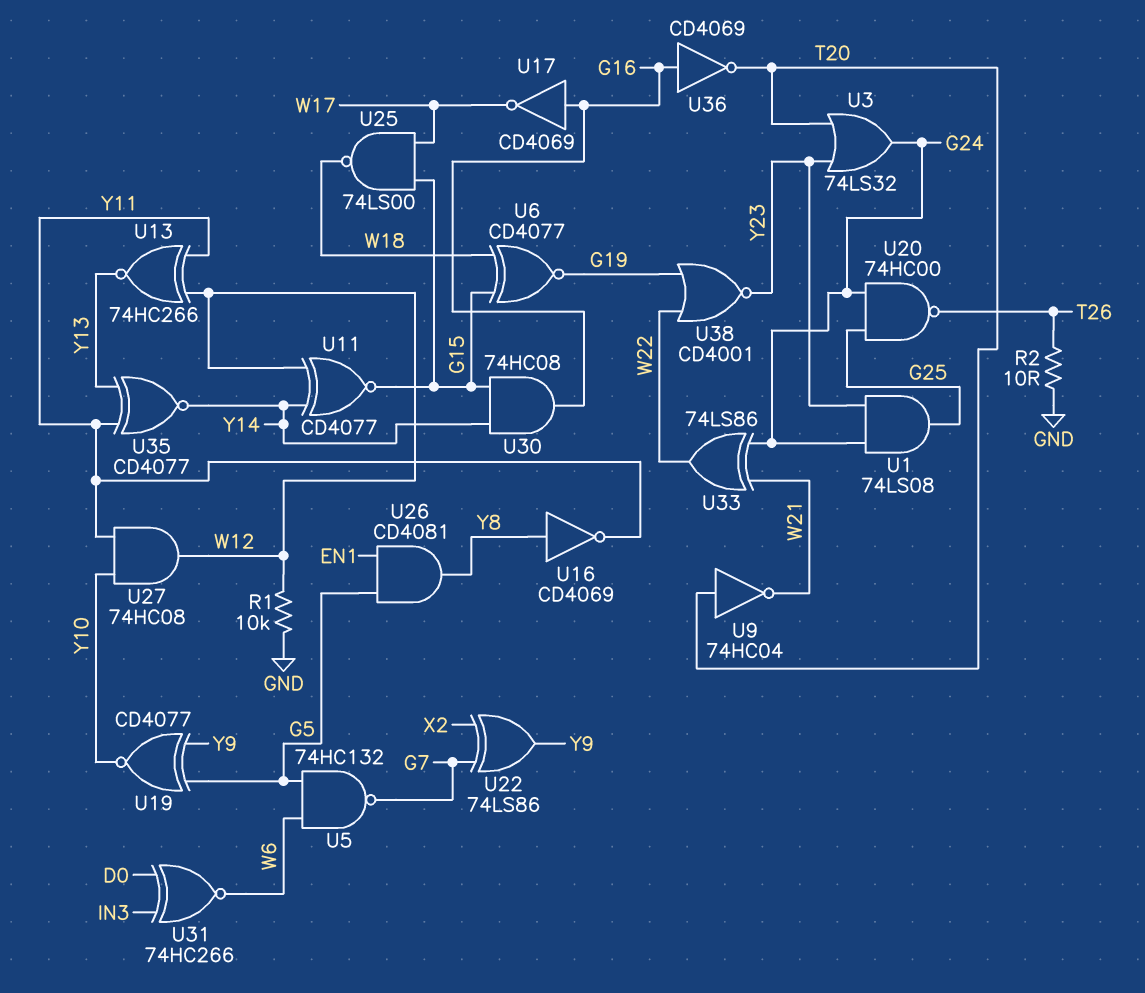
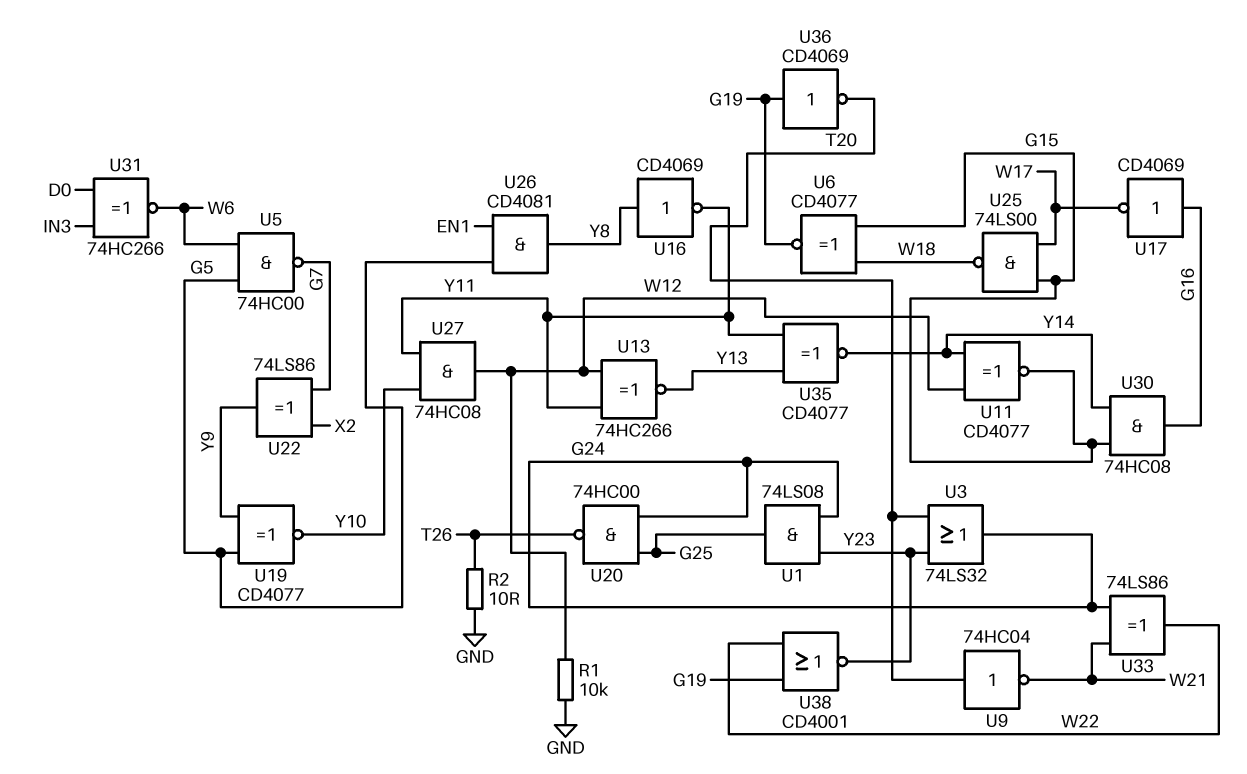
U5: NAND 74HC132 (in G5, in W6, out G7) -> NAND 74HC00 (in G5, in W6, out G7)
U36: NOT CD4069 (in G16, out T20) -> NOT CD4069 (in G19, out T20)

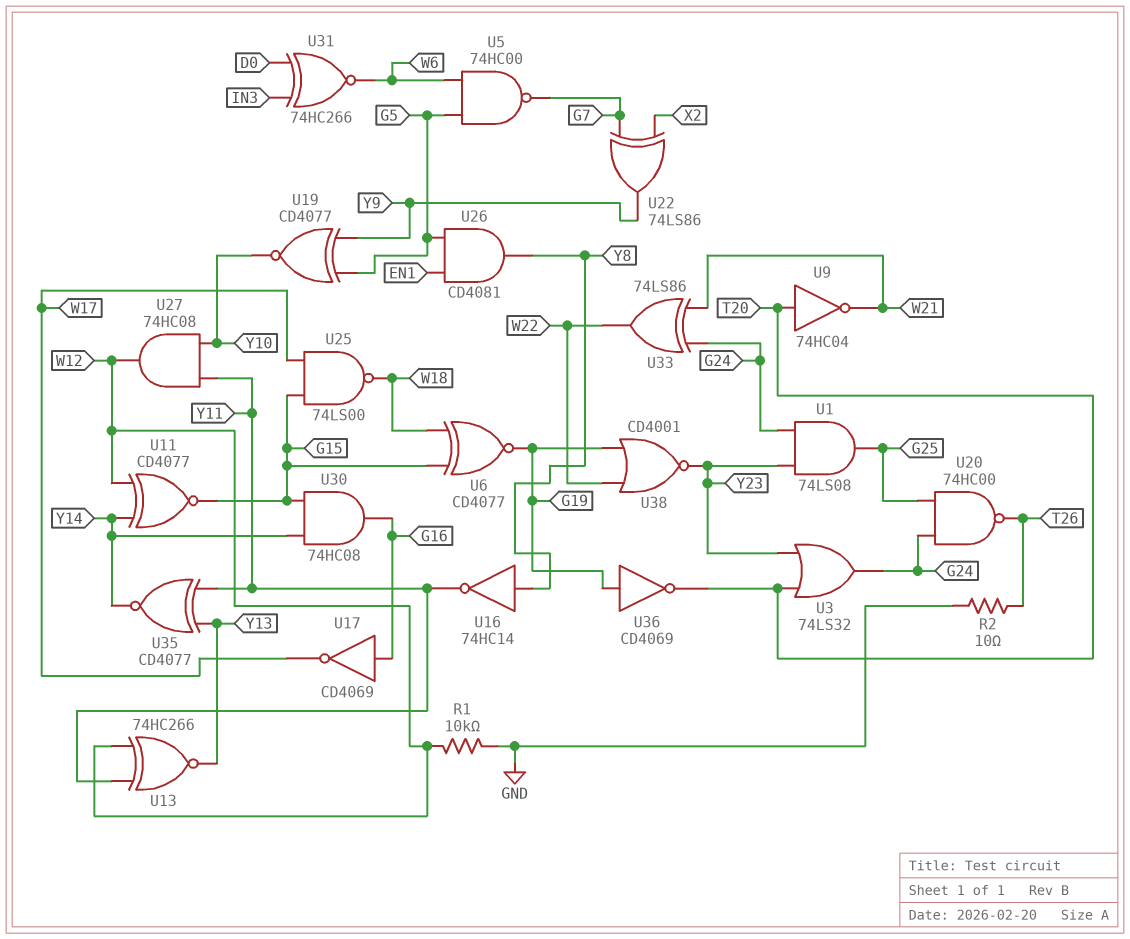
U16: NOT CD4069 (in Y8, out Y11) -> NOT 74HC14 (in Y8, out Y11)

